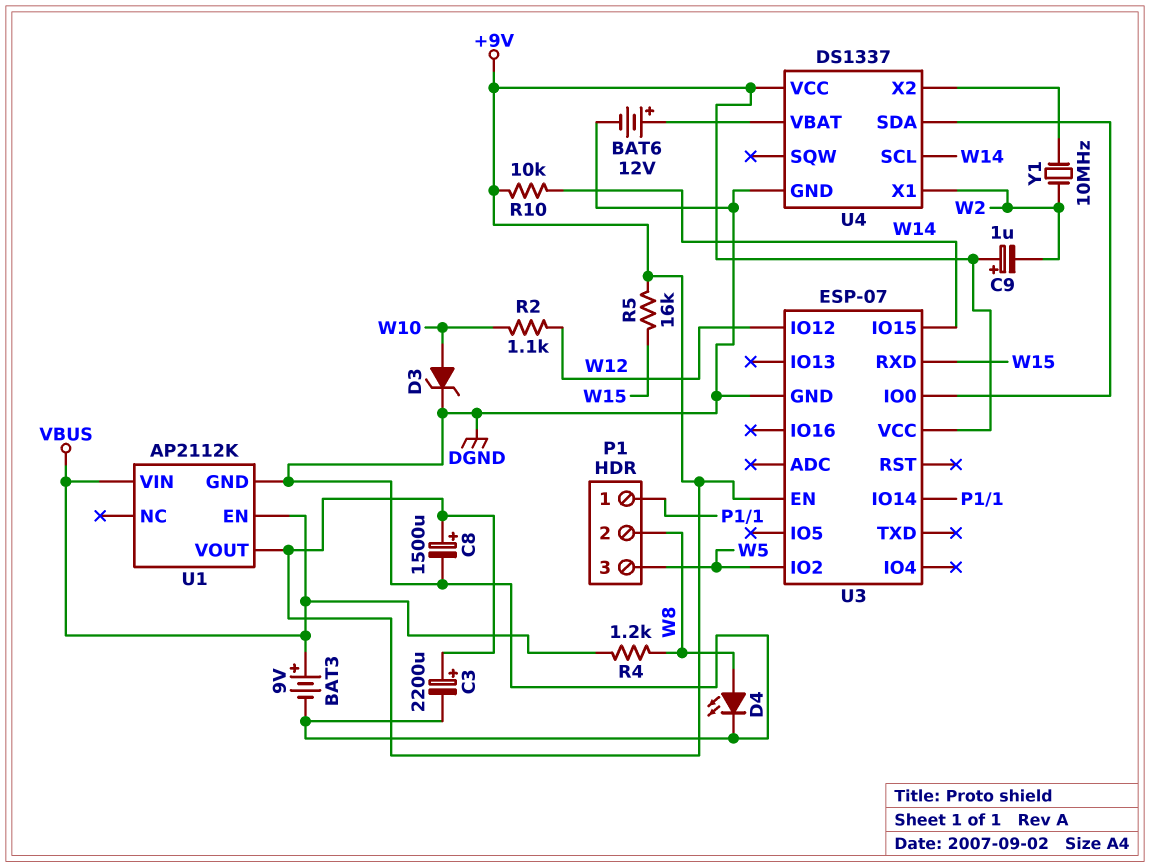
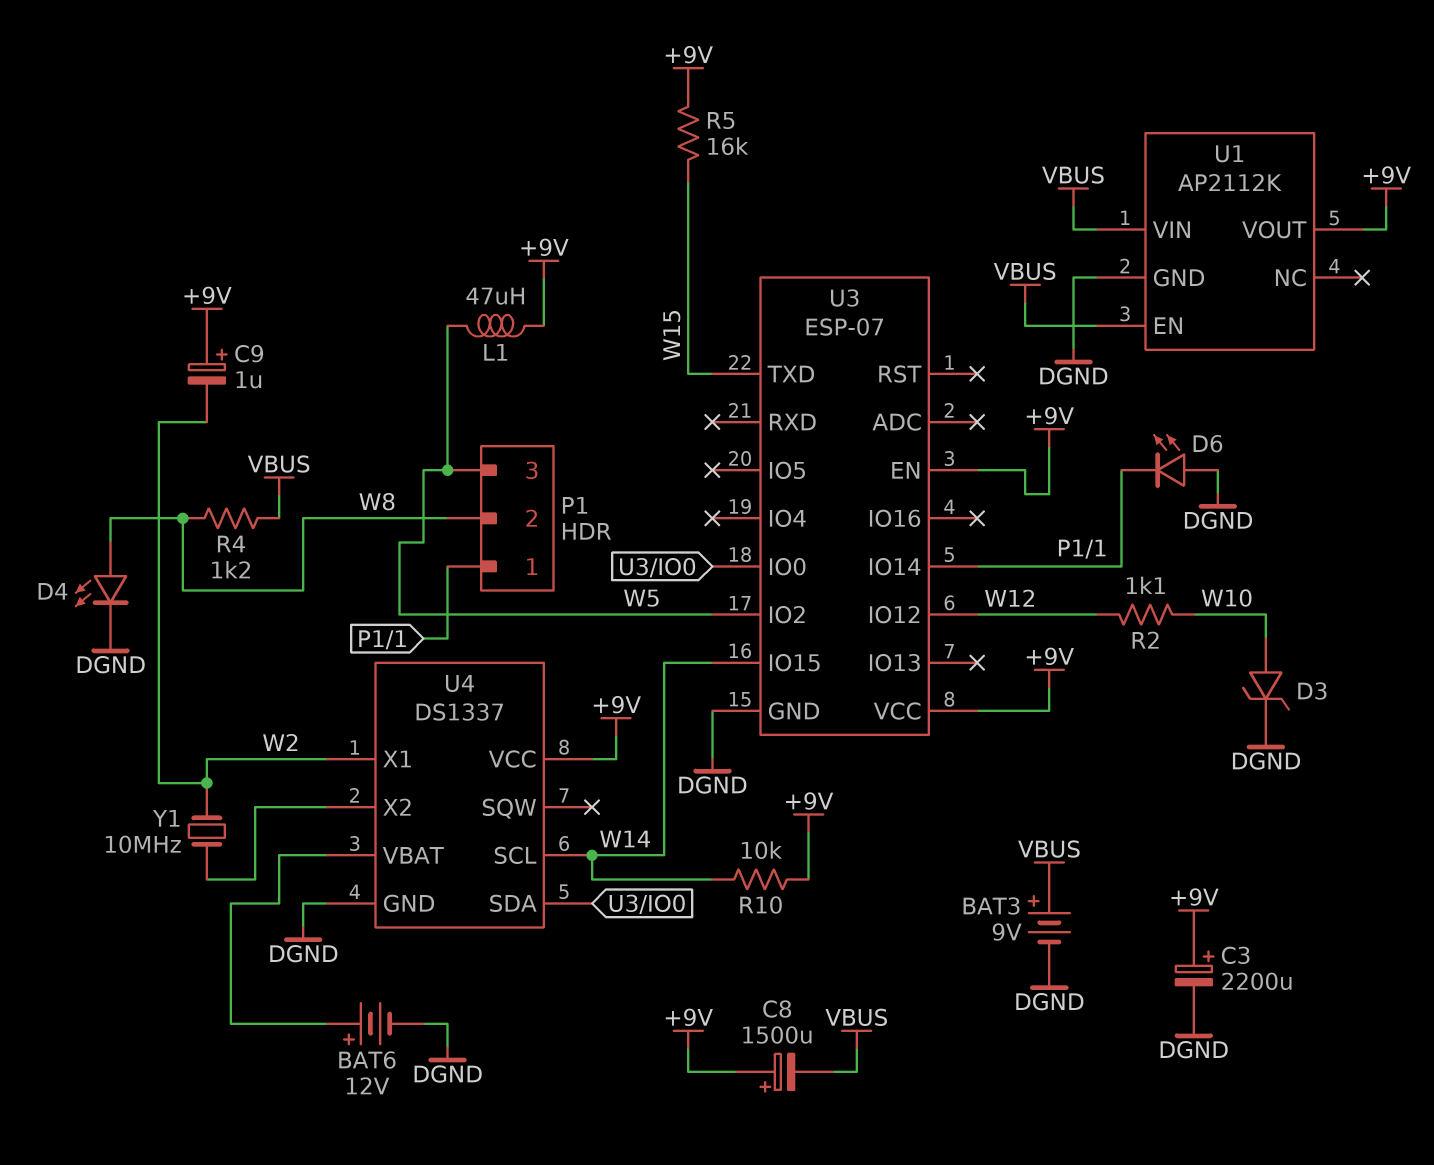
C8: 1500uF (plus +9V, minus DGND) -> 1500uF (plus +9V, minus VBUS)
D6: none -> LED (A DGND, K P1/1)
L1: none -> 47uH (+9V, W5)
U3 pin RXD: W15 -> none
U3 pin TXD: none -> W15

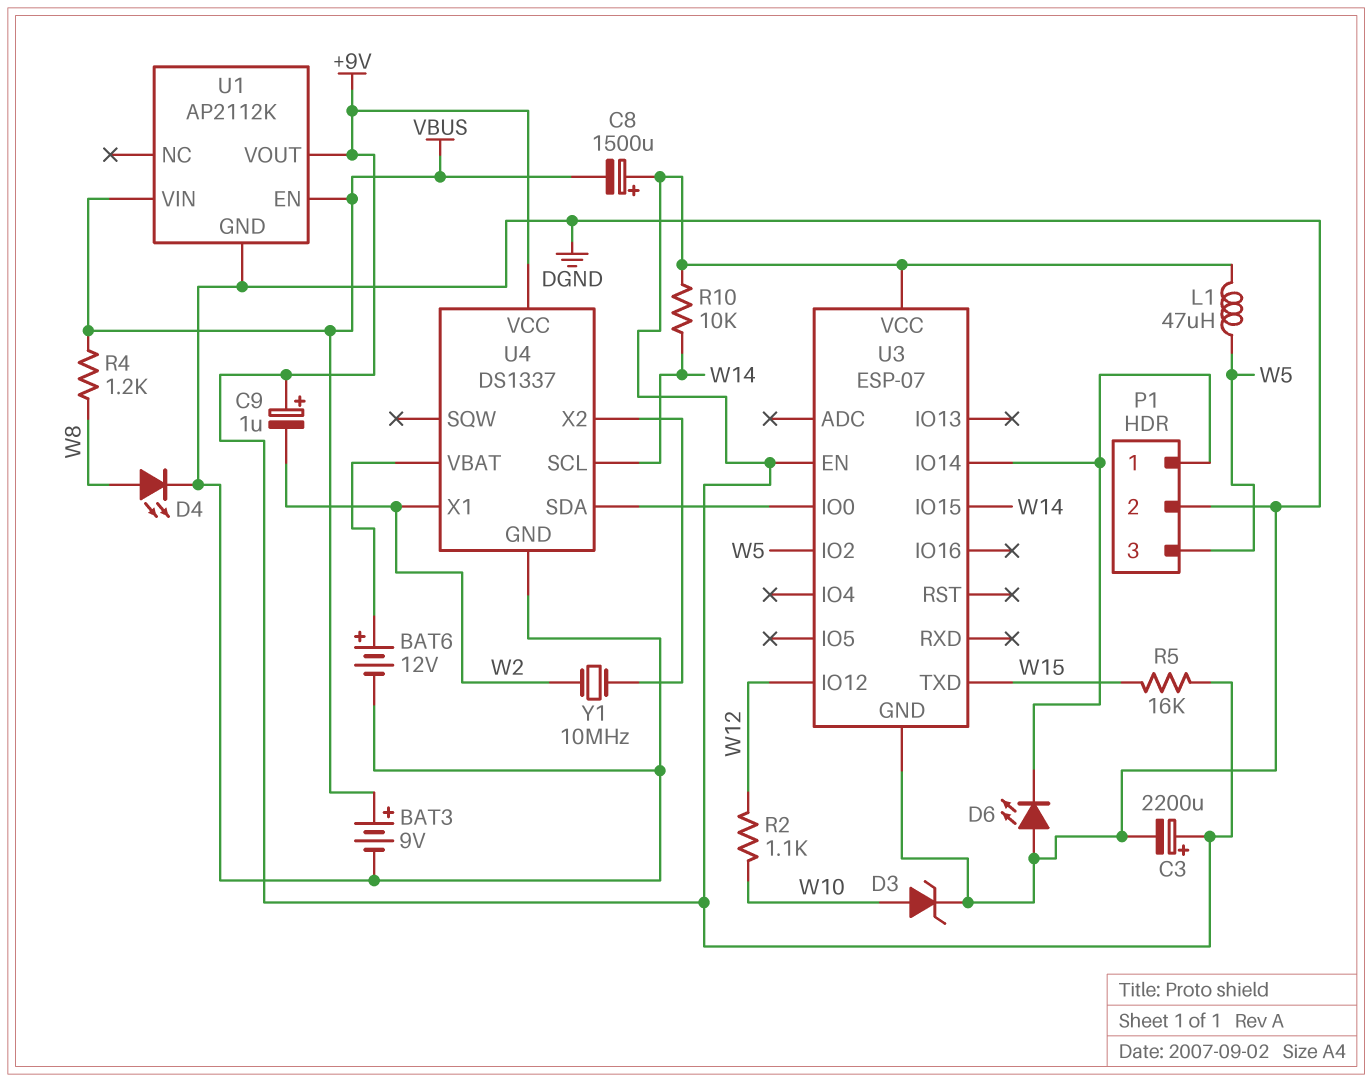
P1 pin 2: W8 -> DGND

